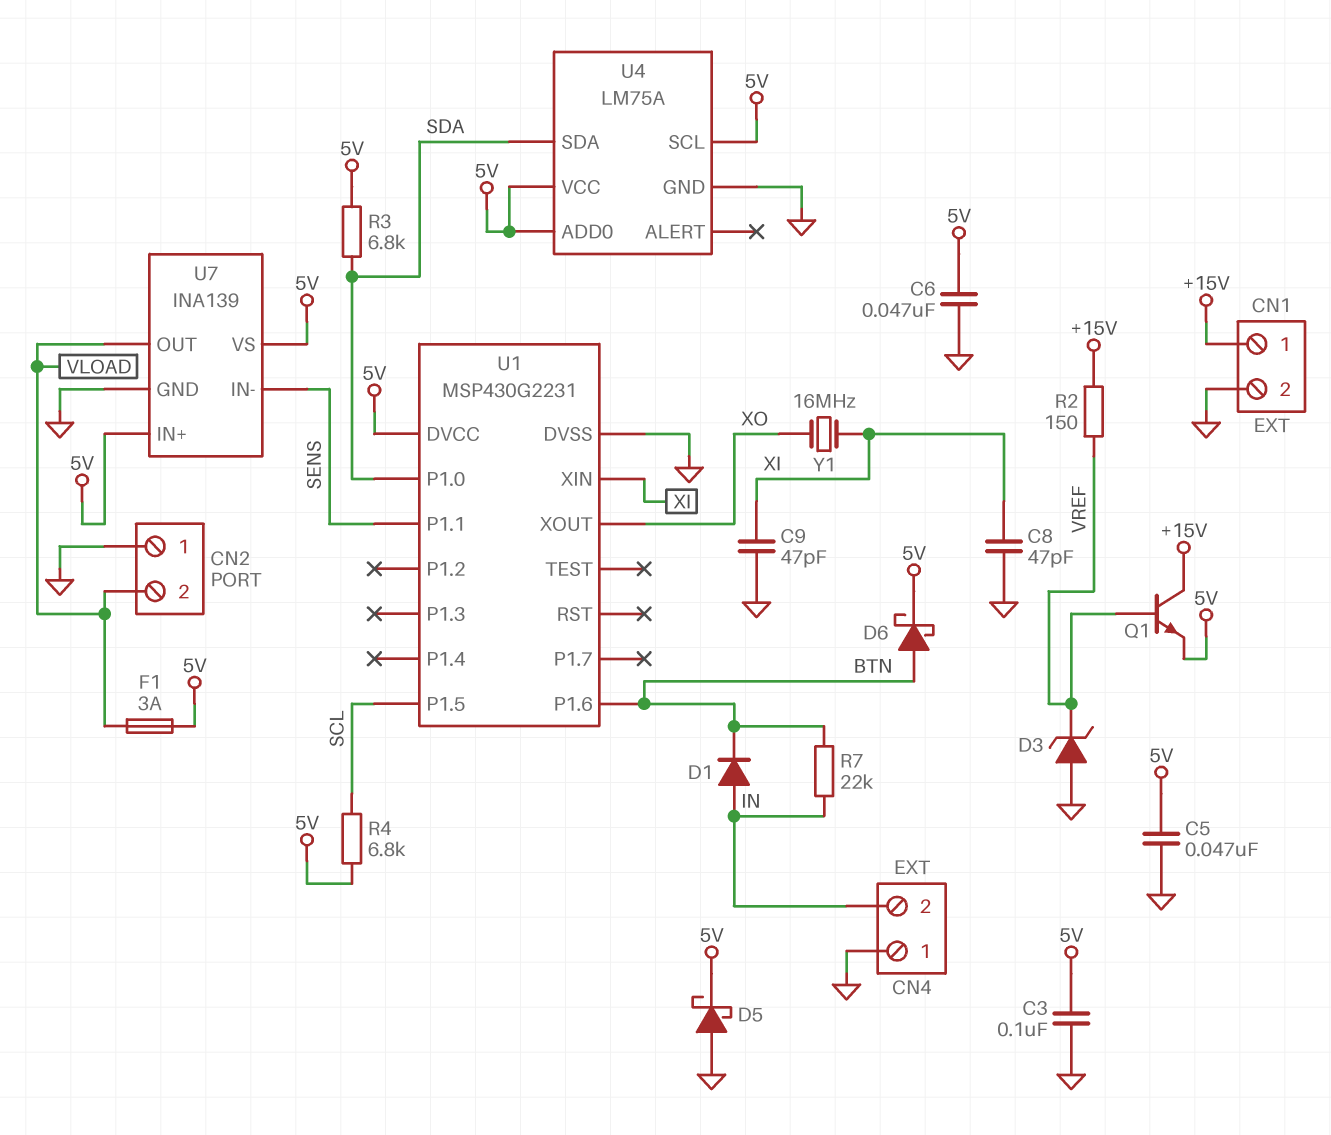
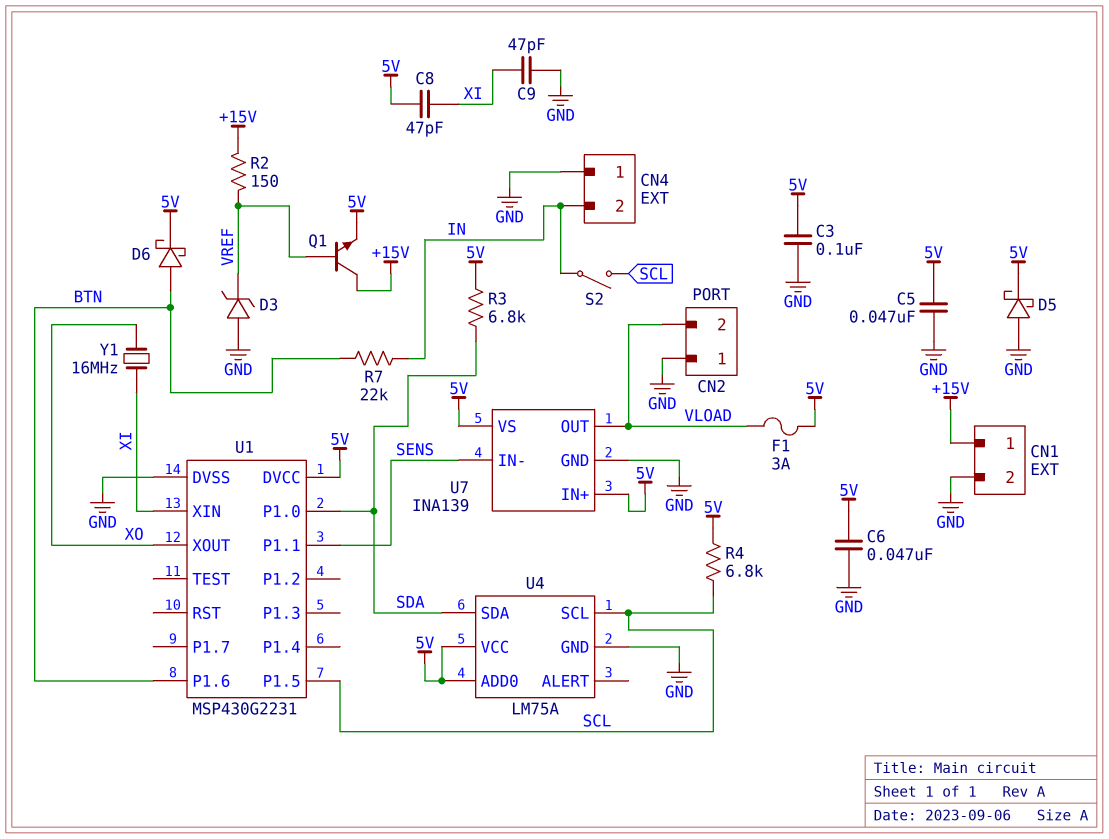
C8: 47pF (GND, XI) -> 47pF (5V, XI)
D1: diode (A IN, K BTN) -> none
S2: none -> switch (IN, SCL)
U4 pin SCL: 5V -> SCL

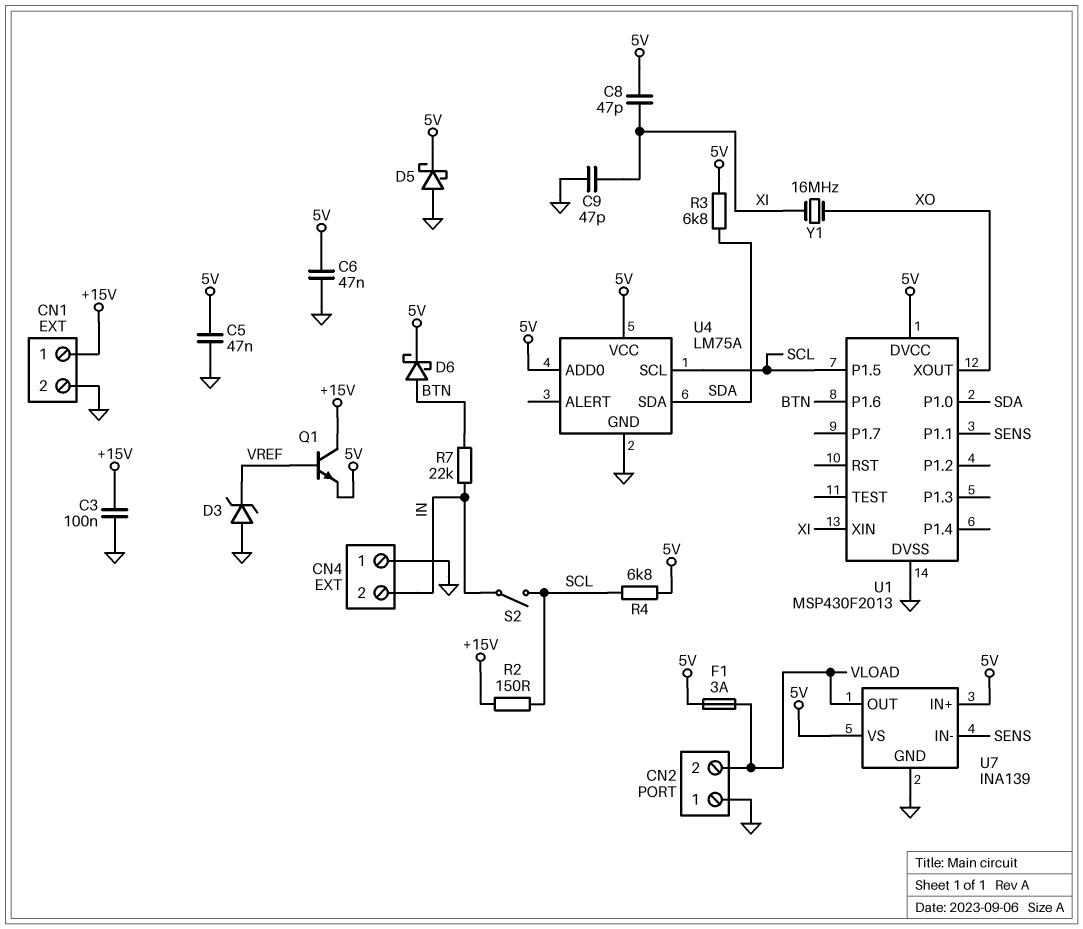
C3: 100nF (5V, GND) -> 100nF (+15V, GND)
R2: 150 (+15V, VREF) -> 150 (+15V, SCL)
U1: MSP430G2231 -> MSP430F2013

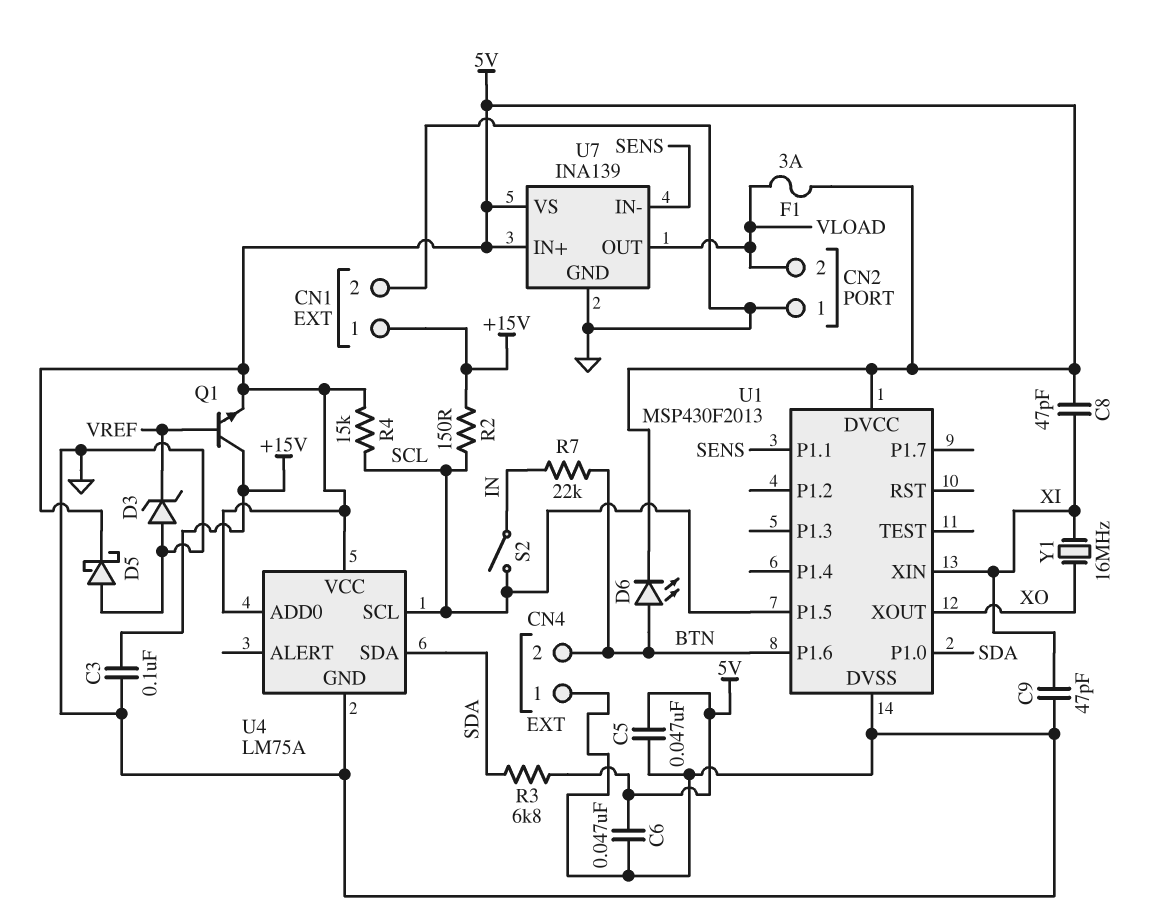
CN4 pin 2: IN -> BTN
D6: schottky (A BTN, K 5V) -> LED (A BTN, K 5V)
R4: 6.8k (5V, SCL) -> 15k (5V, SCL)

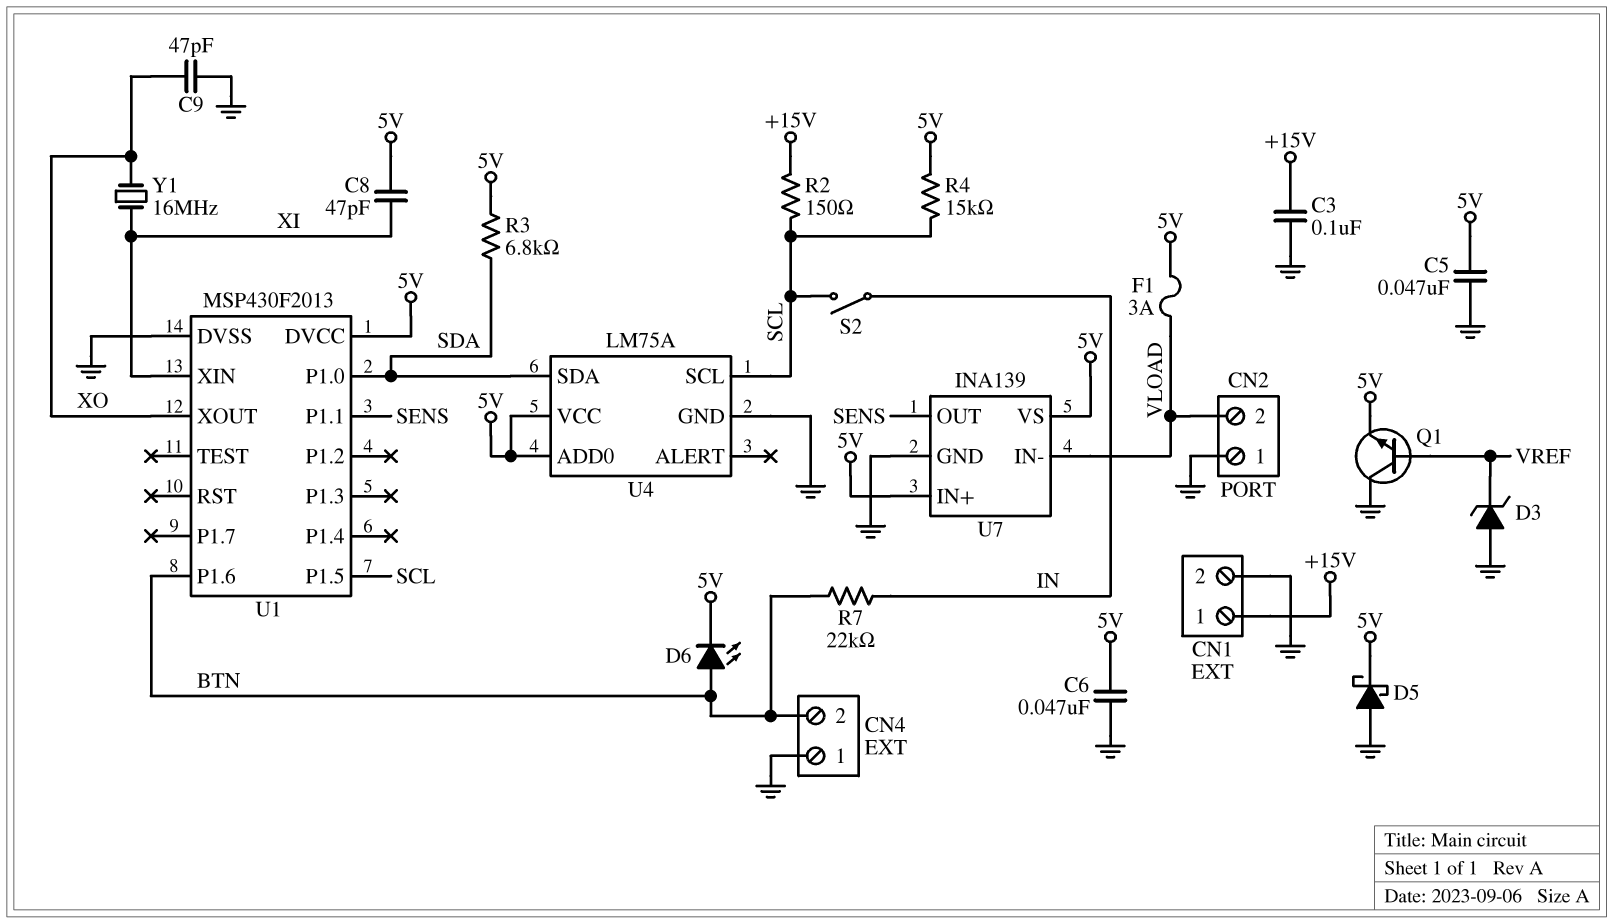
C9: 47pF (GND, XI) -> 47pF (GND, XO)
Q1: NPN (B VREF, C +15V, E 5V) -> NPN (B VREF, C GND, E 5V)
U7 pin IN-: SENS -> VLOAD
U7 pin OUT: VLOAD -> SENS

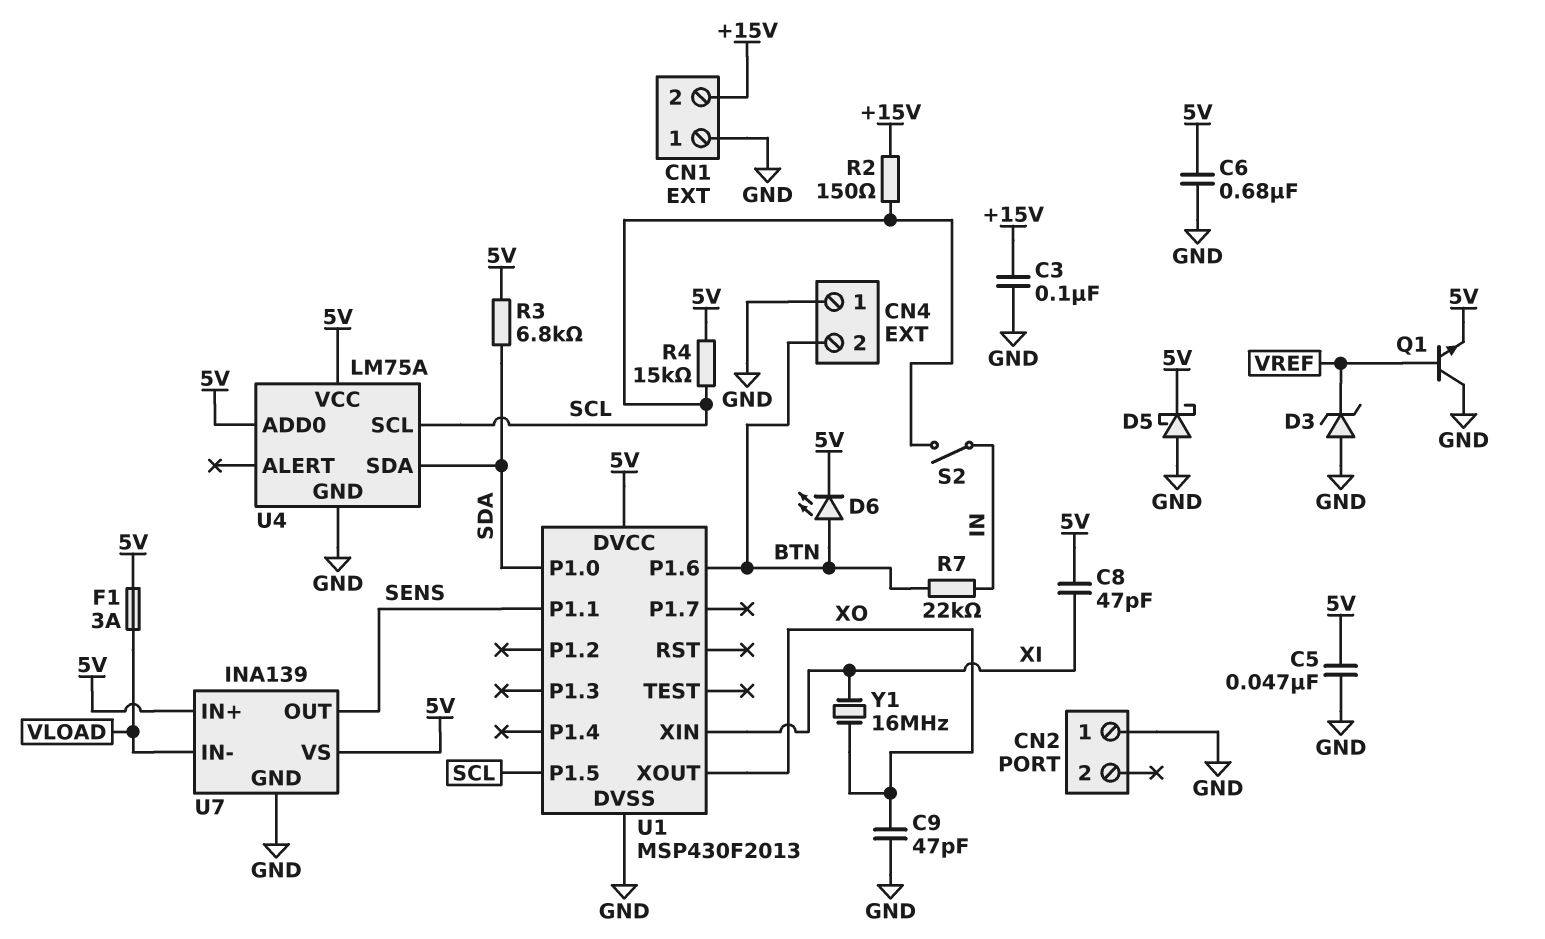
C6: 47nF (5V, GND) -> 680nF (5V, GND)
CN1 pin 1: +15V -> GND
CN1 pin 2: GND -> +15V
CN2 pin 2: VLOAD -> none

